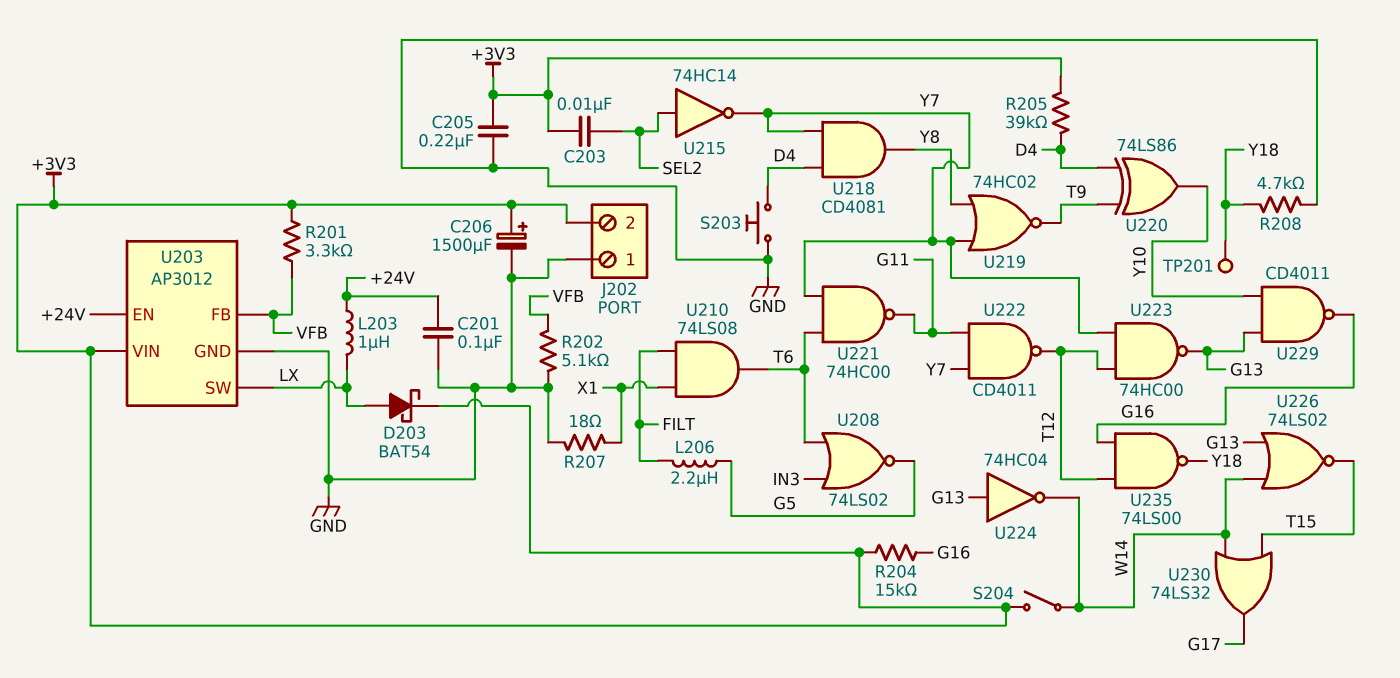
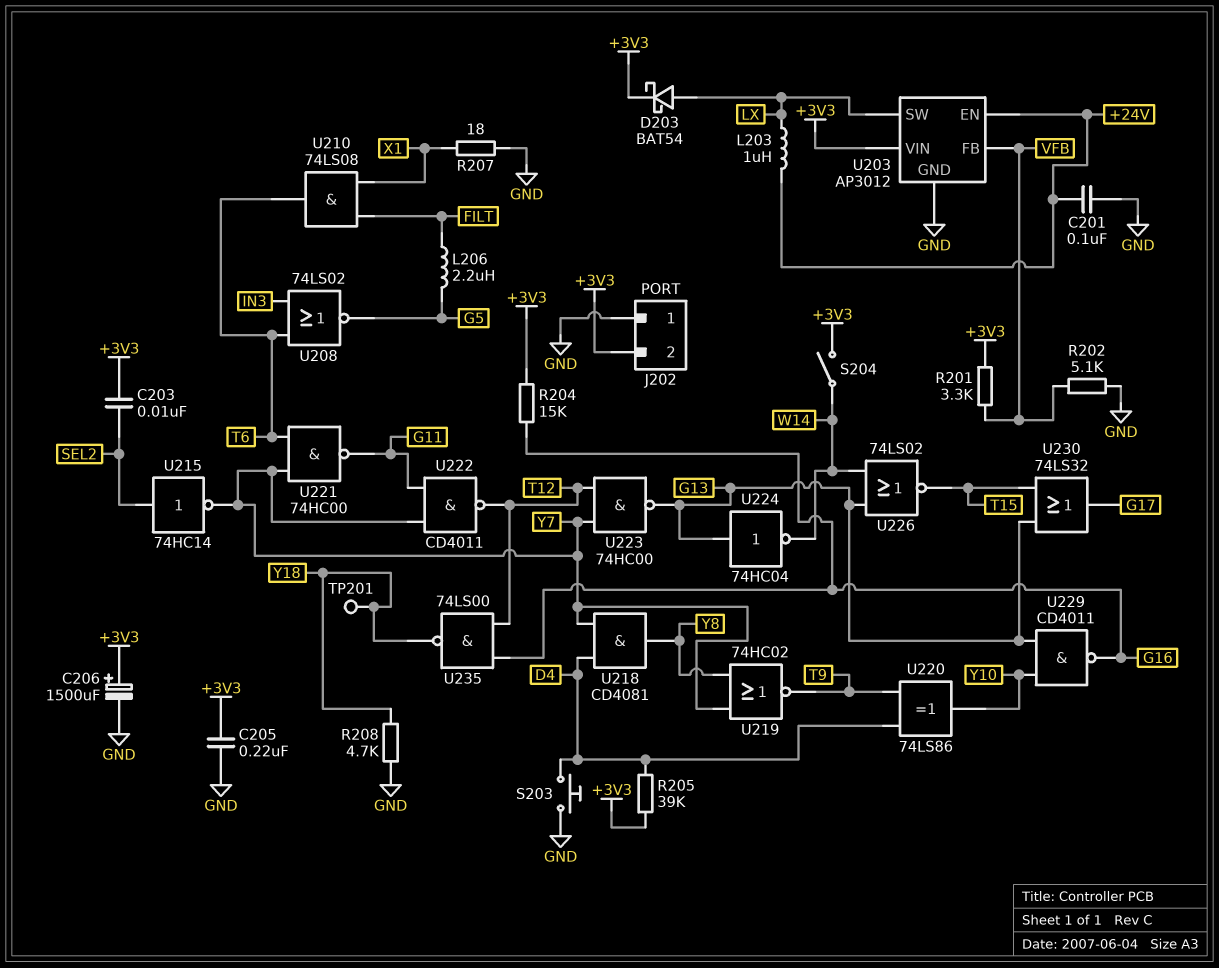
U230: OR 74LS32 (in T15, in W14, out G17) -> OR 74LS32 (in G13, in T15, out G17)

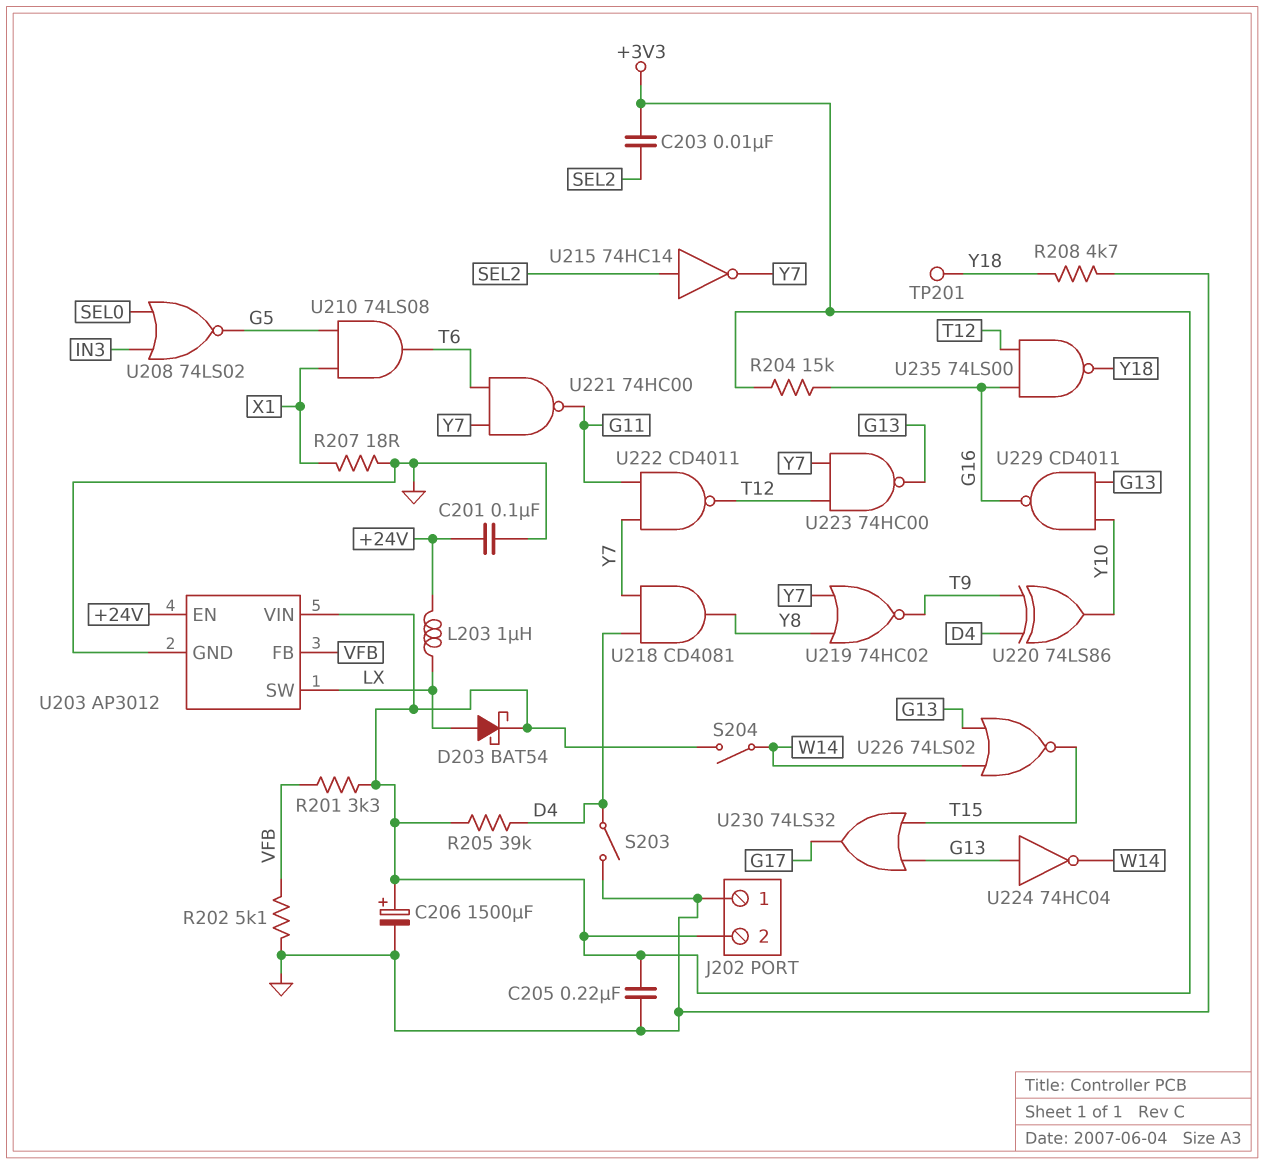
L206: 2.2uH (FILT, G5) -> none
S203: button (D4, GND) -> switch (D4, GND)
U208: NOR 74LS02 (in IN3, in T6, out G5) -> NOR 74LS02 (in IN3, in SEL0, out G5)
U210: AND 74LS08 (in FILT, in X1, out T6) -> AND 74LS08 (in G5, in X1, out T6)

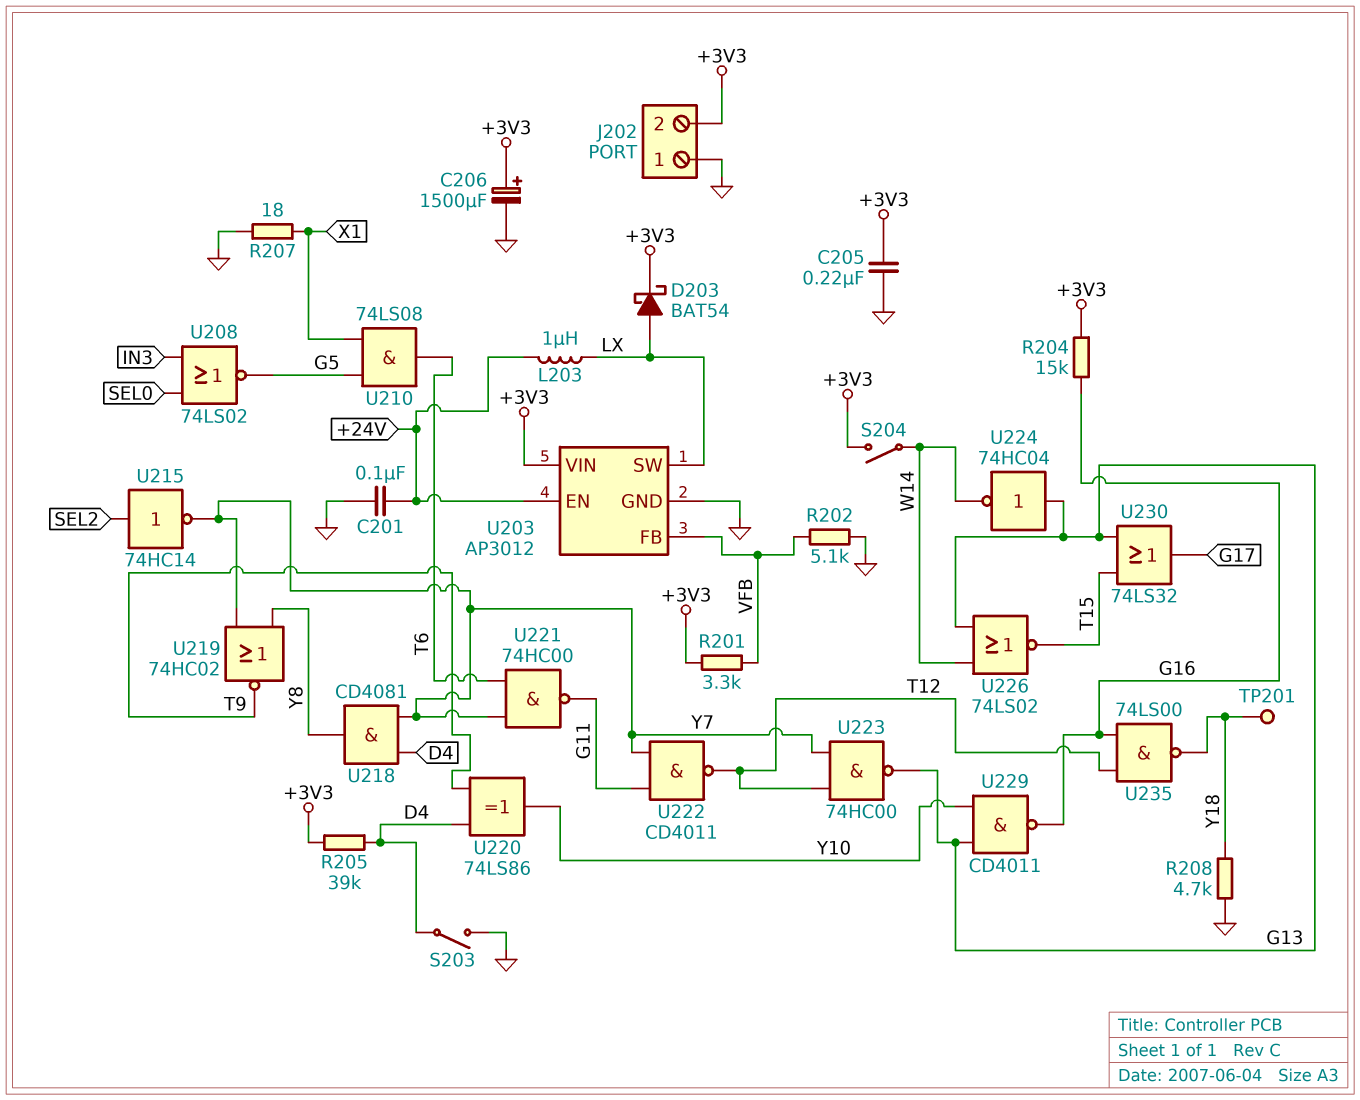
C203: 10nF (+3V3, SEL2) -> none

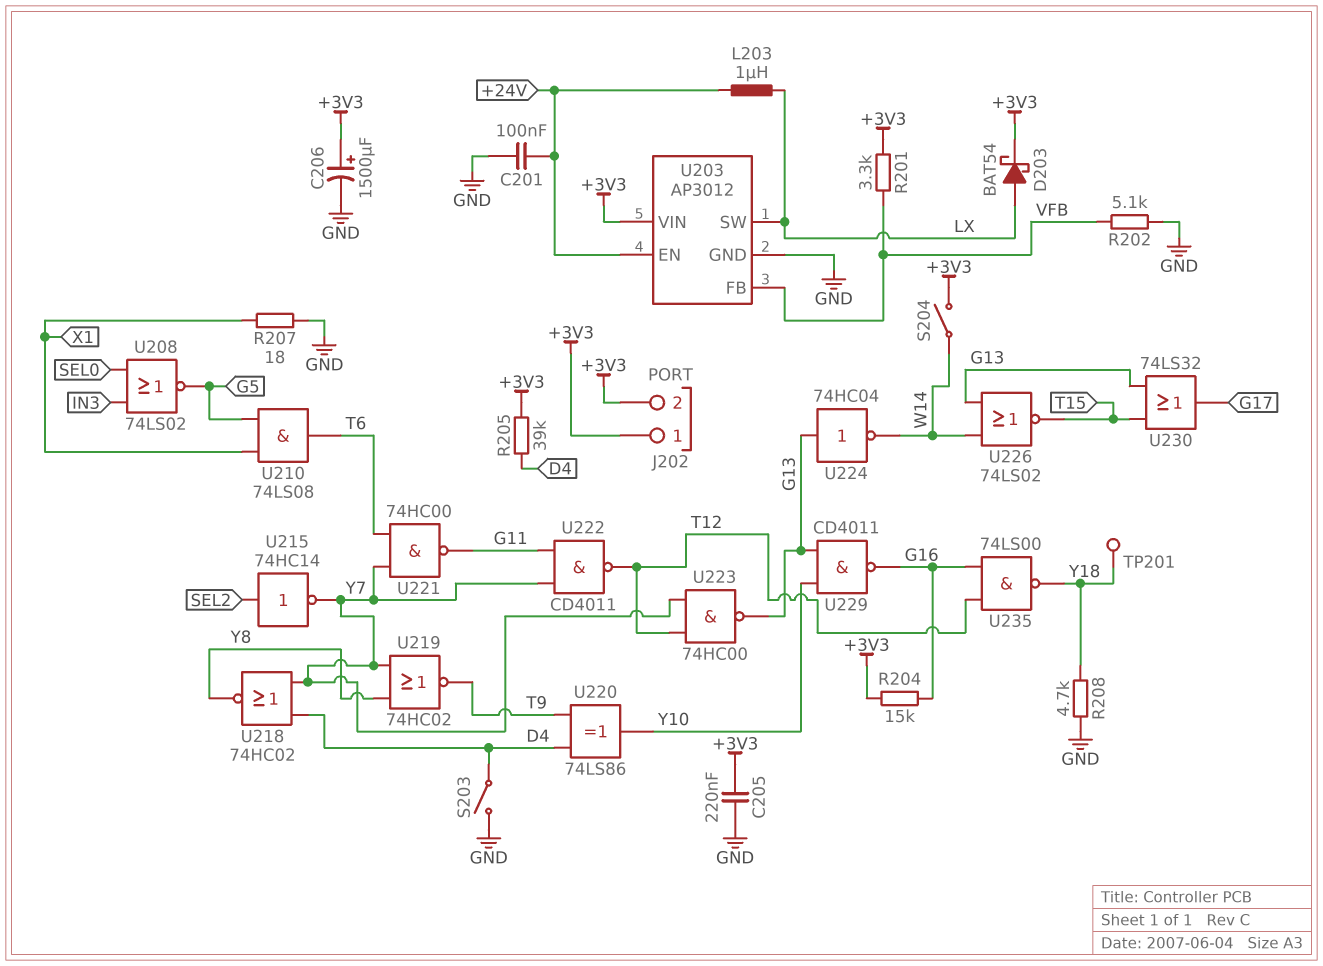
J202 pin 1: GND -> +3V3
U218: AND CD4081 (in D4, in Y7, out Y8) -> NOR 74HC02 (in D4, in Y7, out Y8)

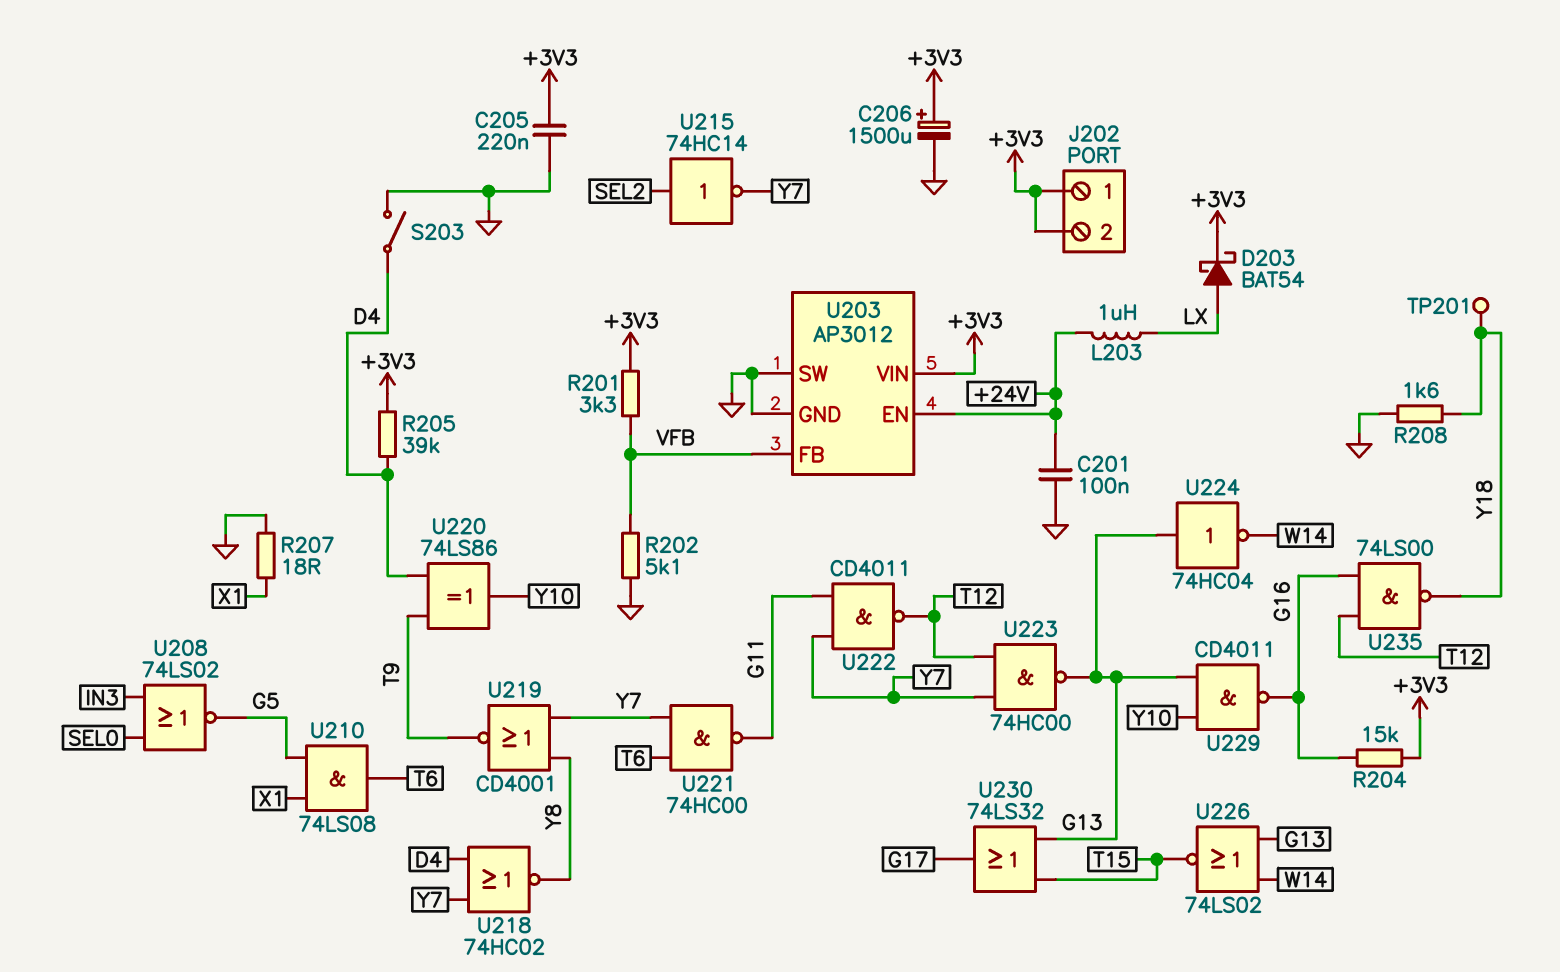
R208: 4.7k (GND, Y18) -> 1.6k (GND, Y18)
S204: switch (+3V3, W14) -> none
U203 pin SW: LX -> GND
U219: NOR 74HC02 (in Y7, in Y8, out T9) -> NOR CD4001 (in Y7, in Y8, out T9)

